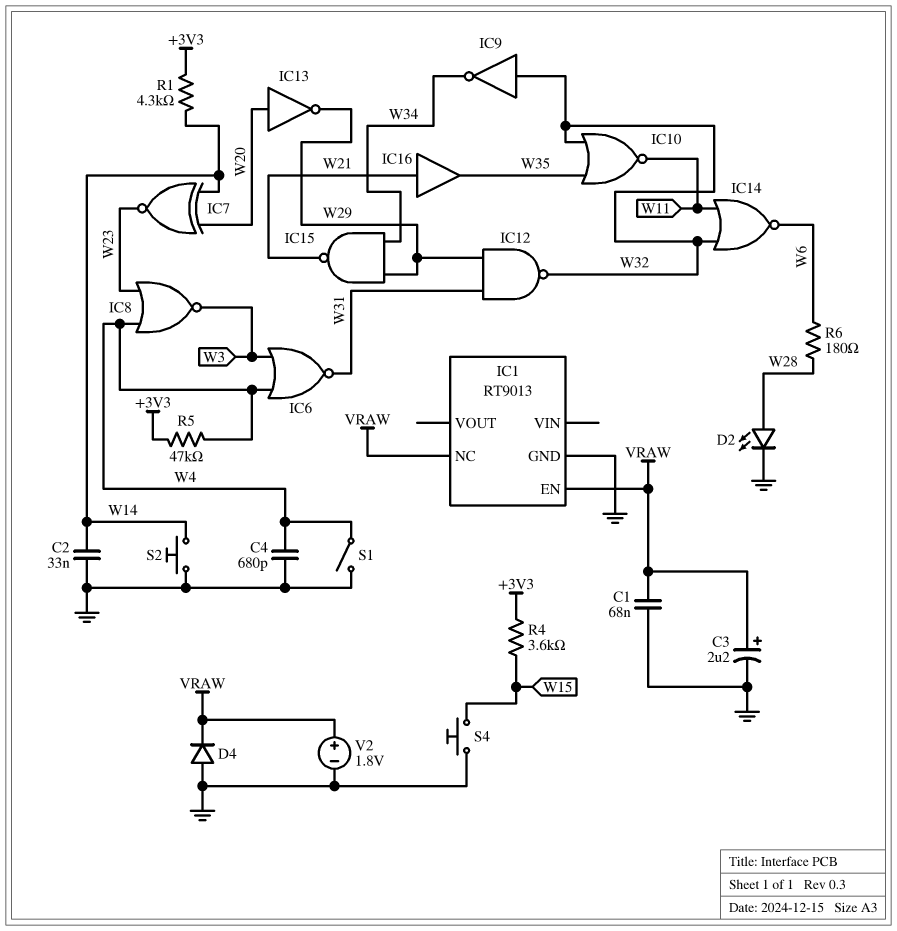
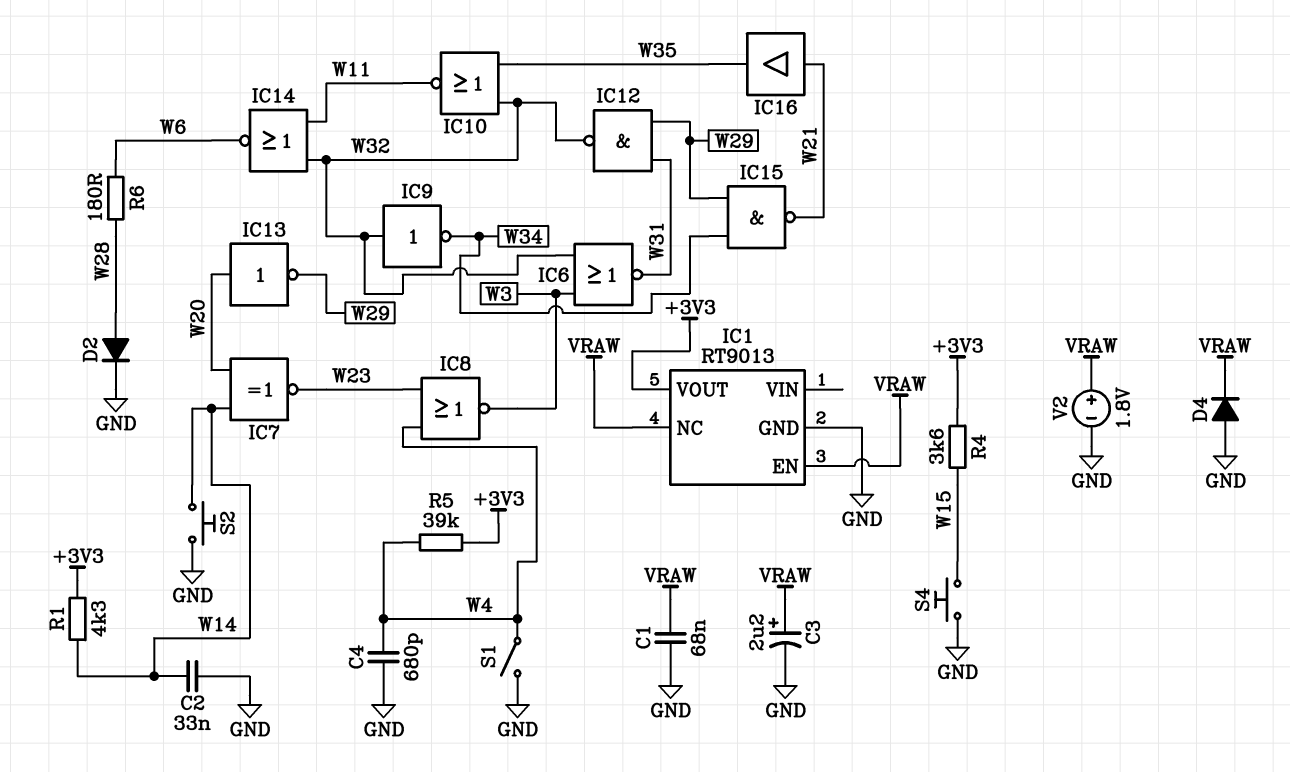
D2: LED (A W28, K GND) -> diode (A W28, K GND)
IC1 pin VOUT: none -> +3V3
IC6: NOR (in W3, in W4, out W31) -> NOR (in W3, in W32, out W31)
R5: 47k (+3V3, W4) -> 39k (+3V3, W4)

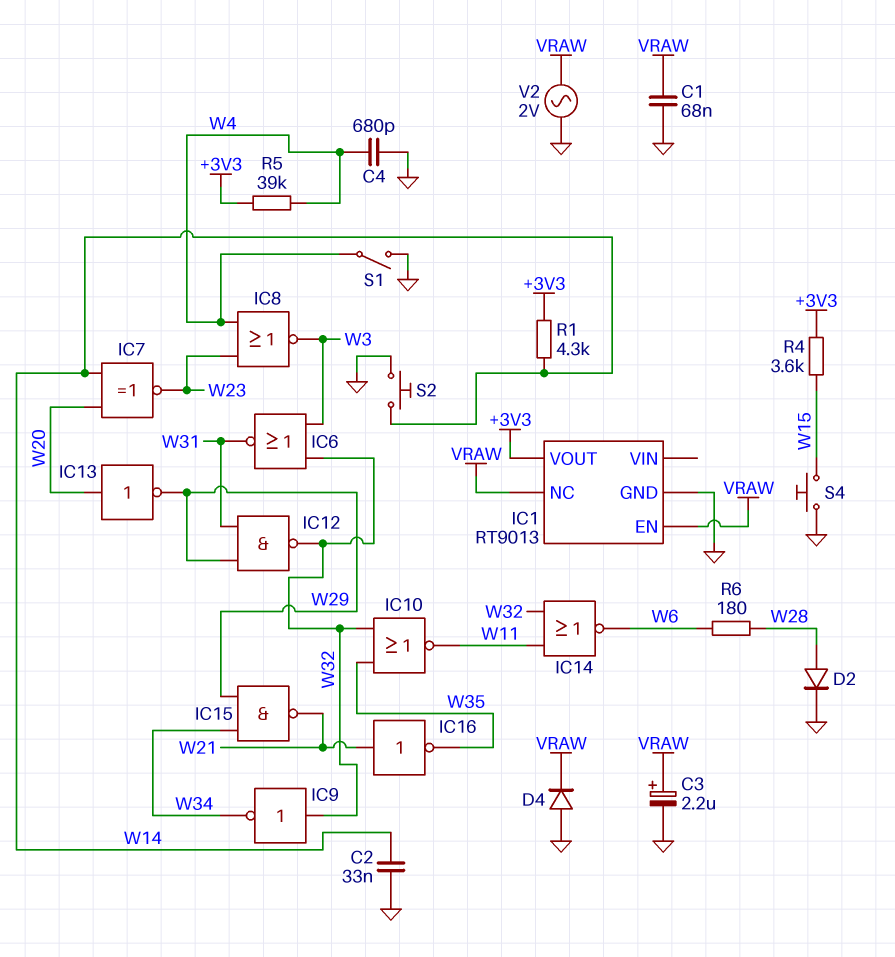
IC16: buffer (in W21, out W35) -> NOT (in W21, out W35)
V2: 1.8V (plus VRAW, minus GND) -> AC 2V (GND, VRAW)

